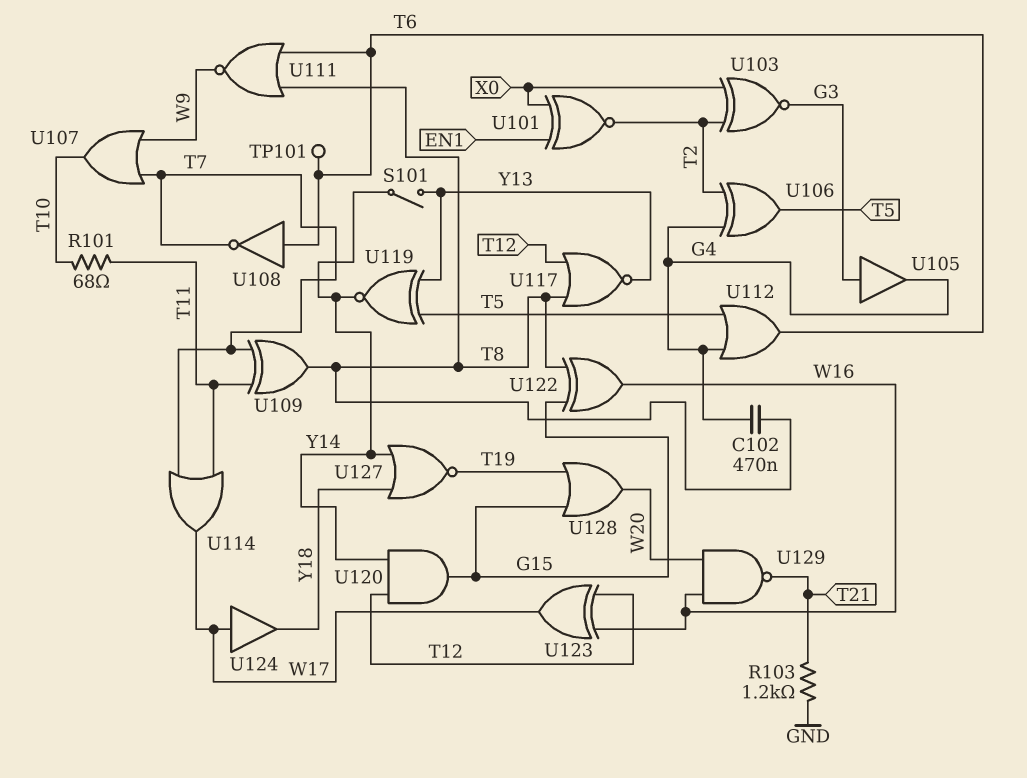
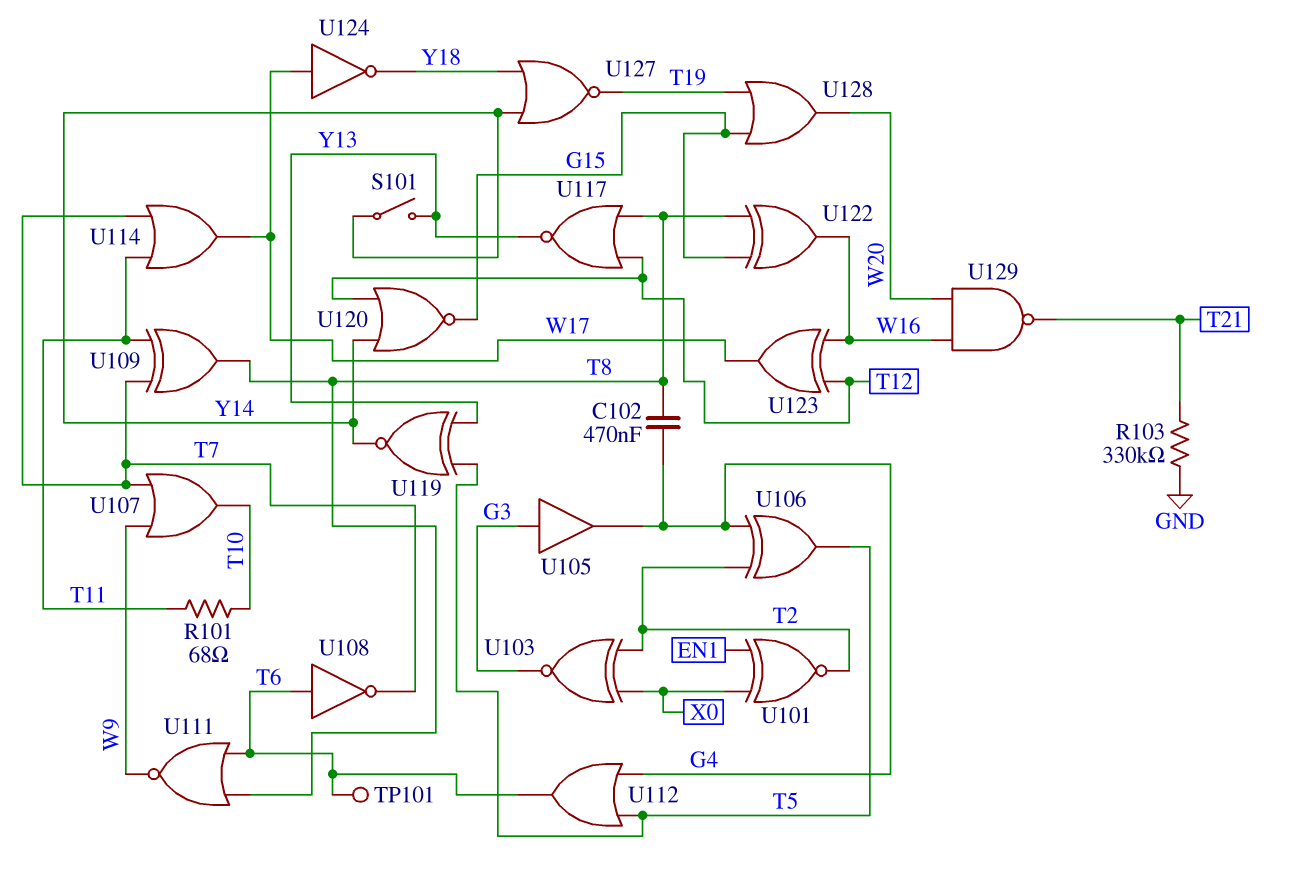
R103: 1.2k (GND, T21) -> 330k (GND, T21)
U120: AND (in T12, in Y14, out G15) -> NOR (in T12, in Y14, out G15)
U124: buffer (in W17, out Y18) -> NOT (in W17, out Y18)

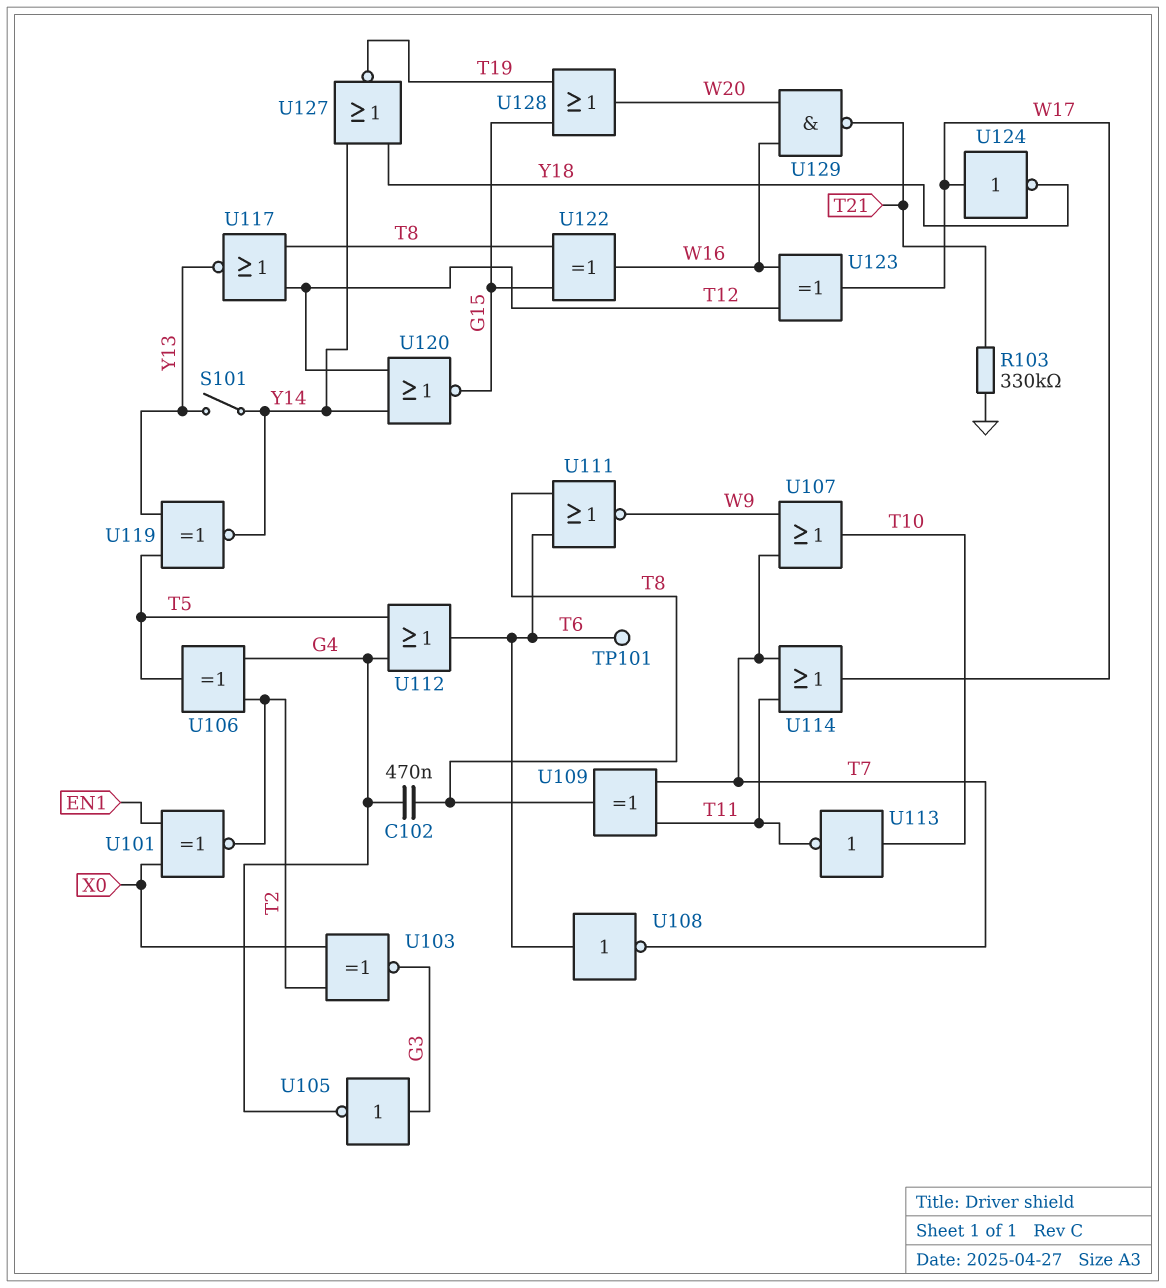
R101: 68 (T10, T11) -> none
U105: buffer (in G3, out G4) -> NOT (in G3, out G4)
U113: none -> NOT (in T10, out T11)

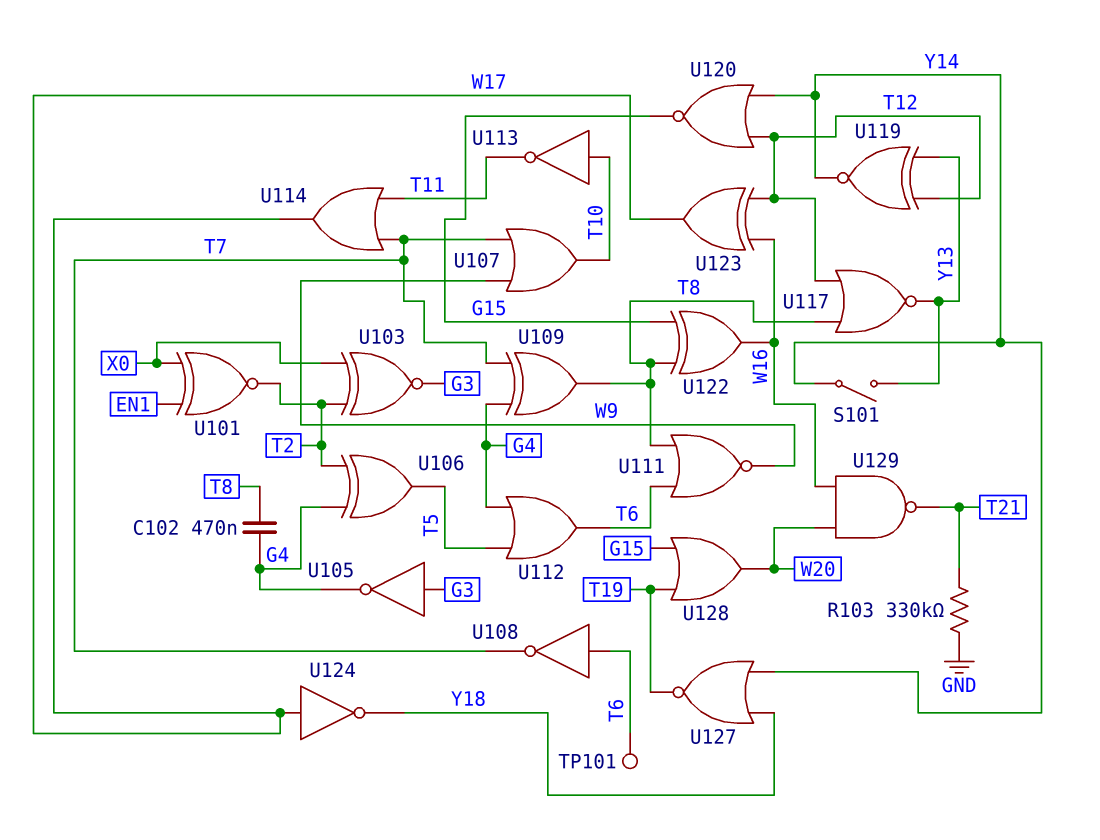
U109: XOR (in T7, in T11, out T8) -> XOR (in G4, in T7, out T8)
U119: XNOR (in T5, in Y13, out Y14) -> XNOR (in T12, in Y13, out Y14)

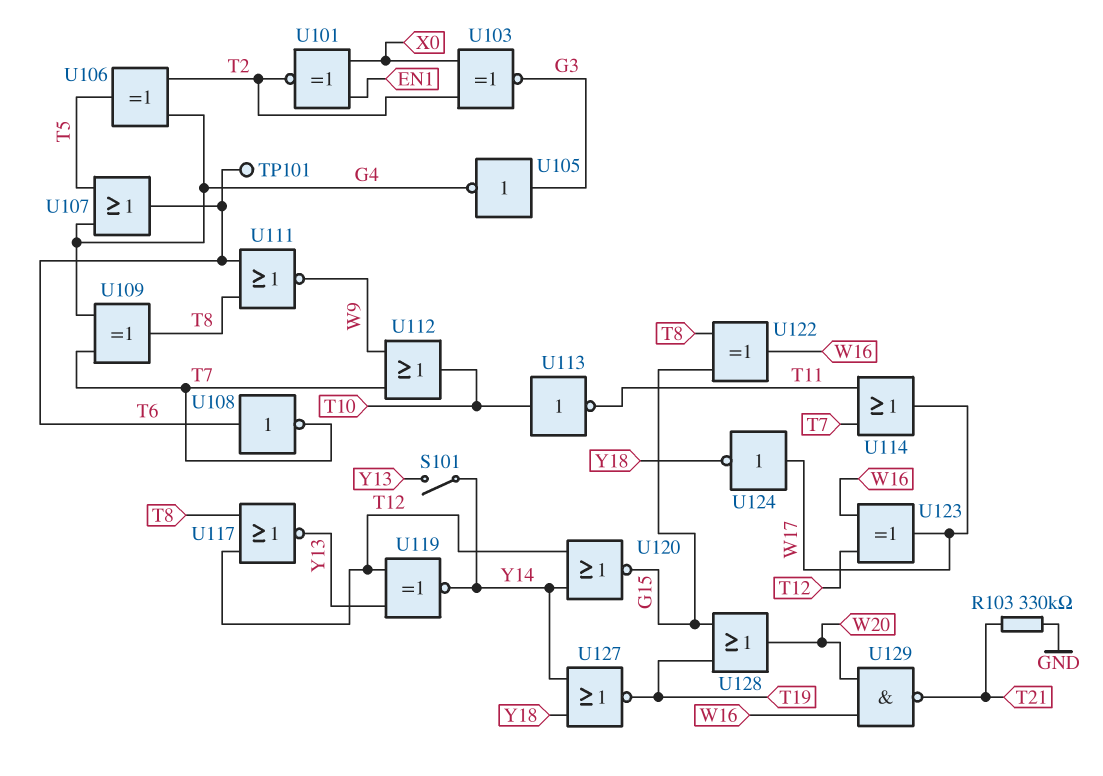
C102: 470nF (G4, T8) -> none
U107: OR (in T7, in W9, out T10) -> OR (in G4, in T5, out T6)
U112: OR (in G4, in T5, out T6) -> OR (in T7, in W9, out T10)

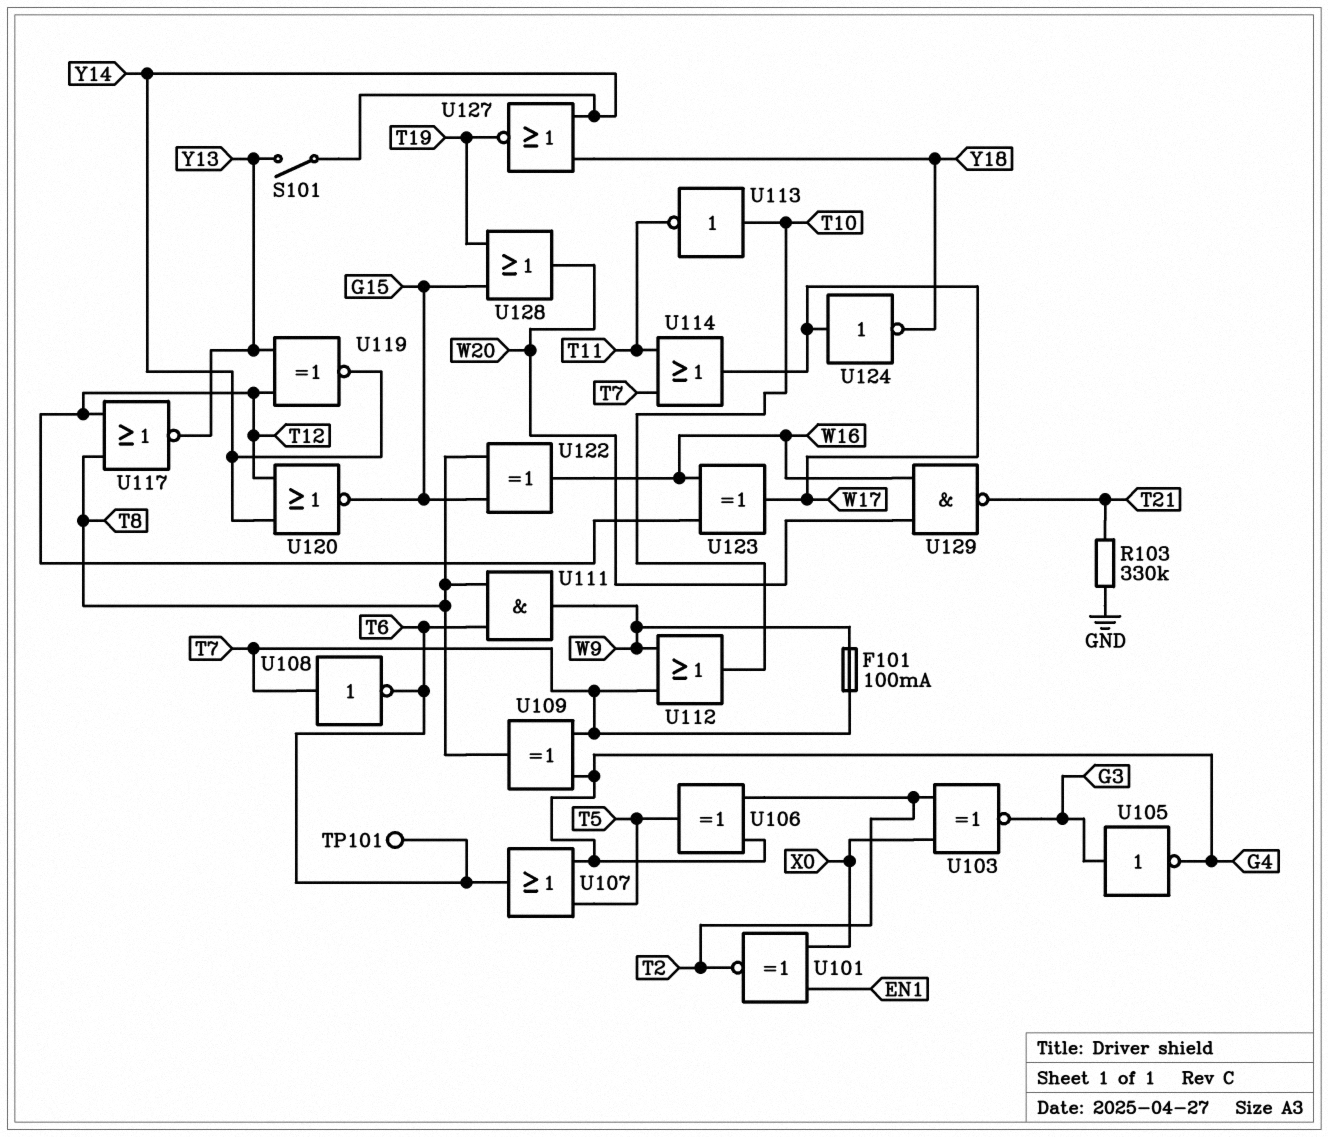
F101: none -> 100mA (T7, W9)
U108: NOT (in T6, out T7) -> NOT (in T7, out T6)
U111: NOR (in T6, in T8, out W9) -> AND (in T6, in T8, out W9)

